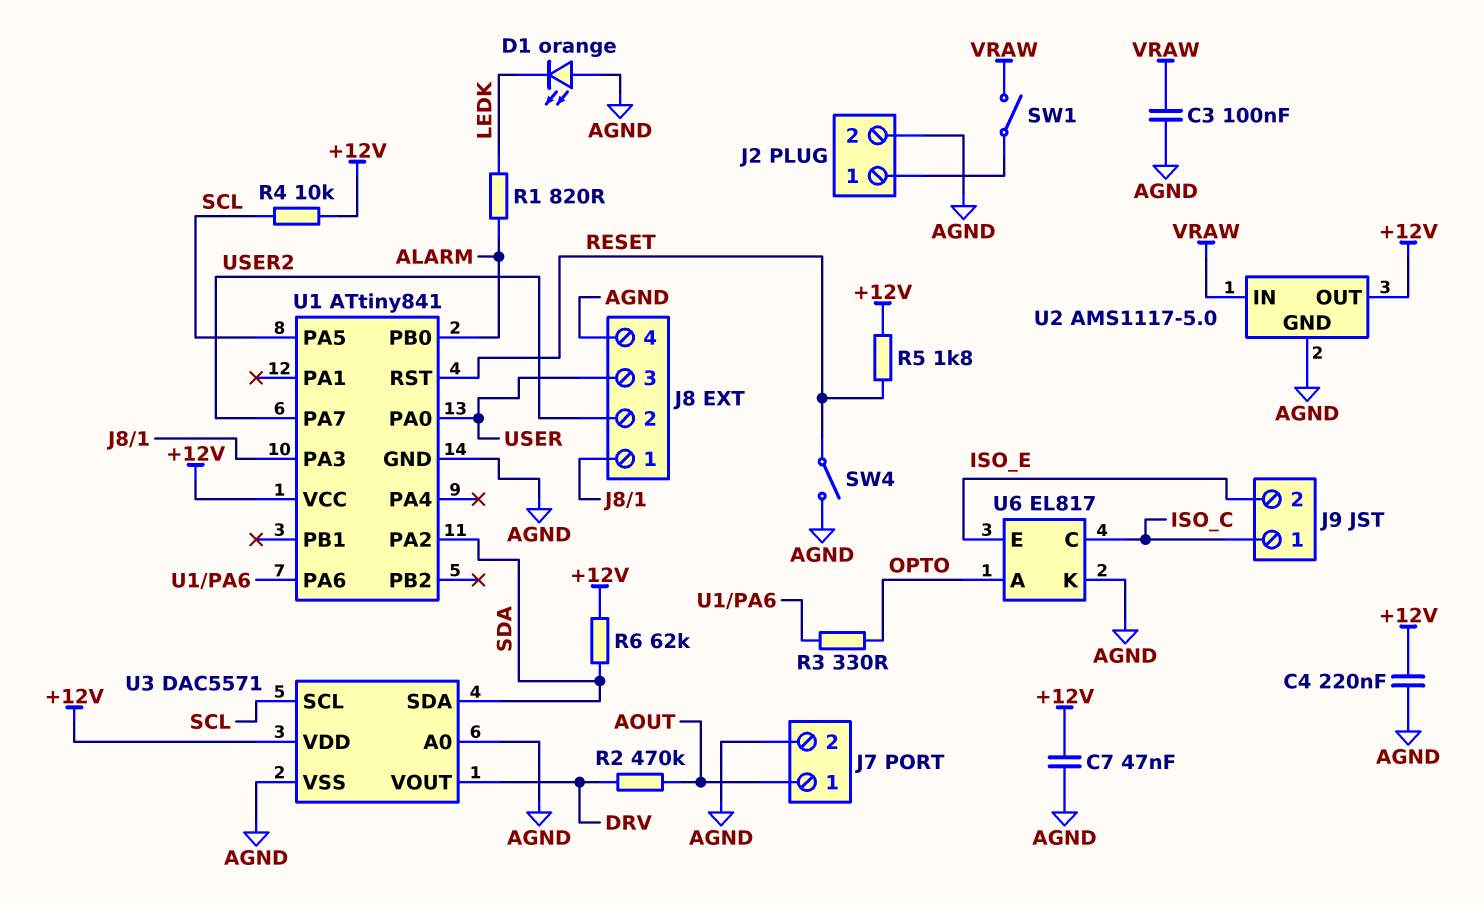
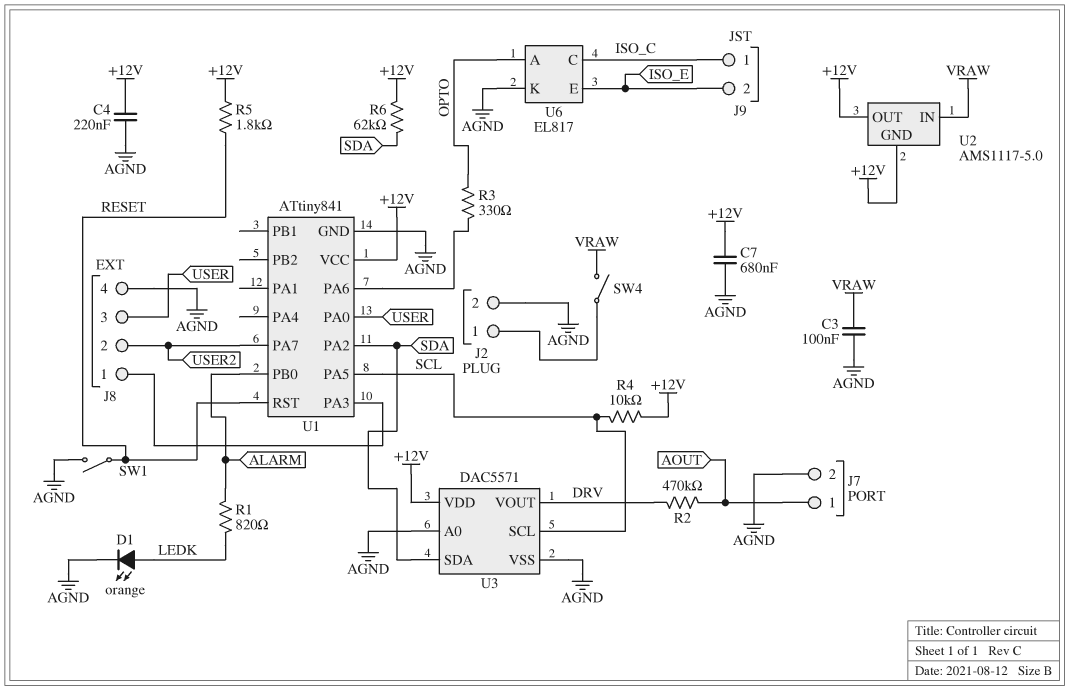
C7: 47nF (+12V, AGND) -> 680nF (+12V, AGND)
D1: LED orange (A AGND, K LEDK) -> LED orange (A LEDK, K AGND)
SW1: switch (J2/1, VRAW) -> switch (AGND, RESET)
SW4: switch (AGND, RESET) -> switch (J2/1, VRAW)
U2 pin GND: AGND -> +12V

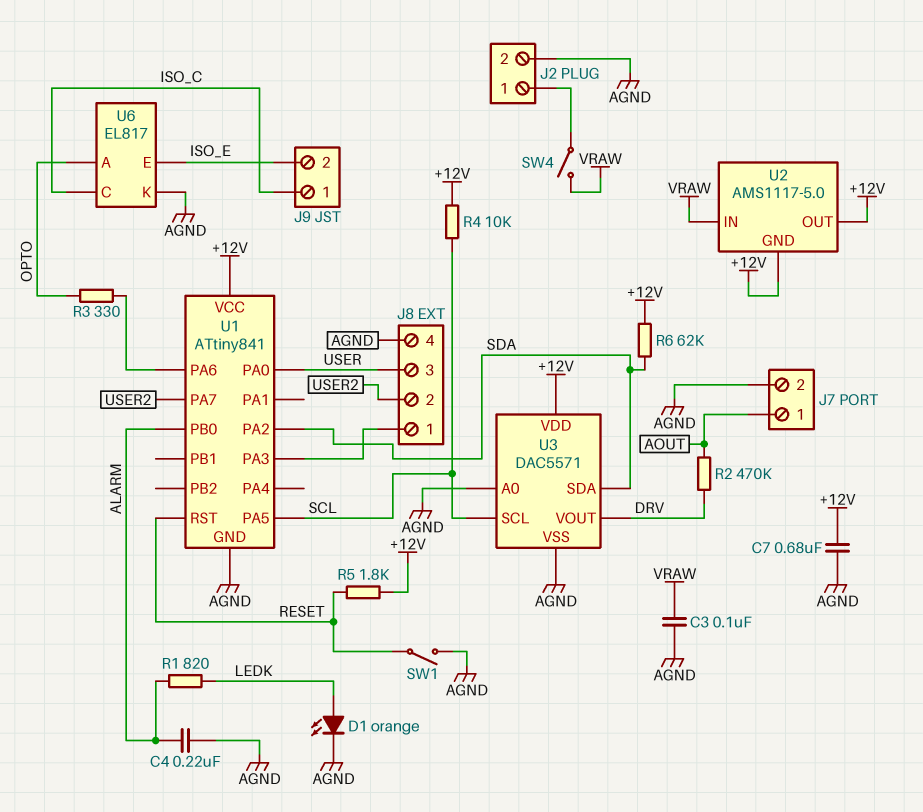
C4: 220nF (+12V, AGND) -> 220nF (AGND, ALARM)

